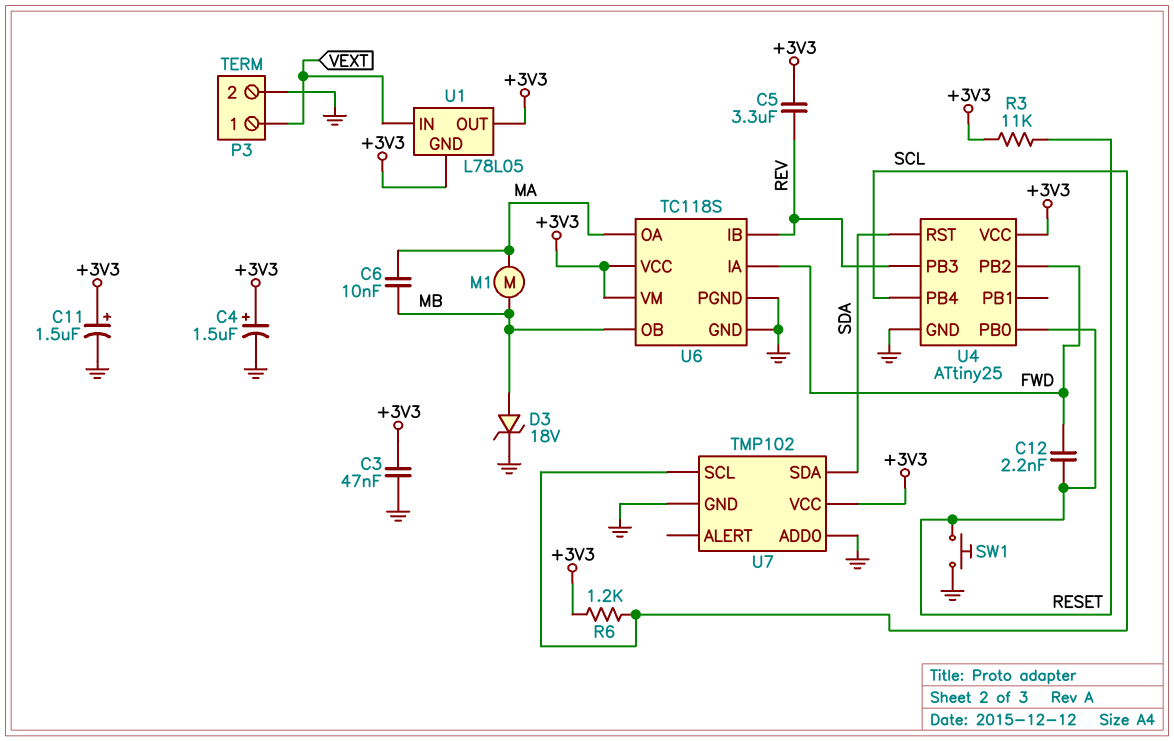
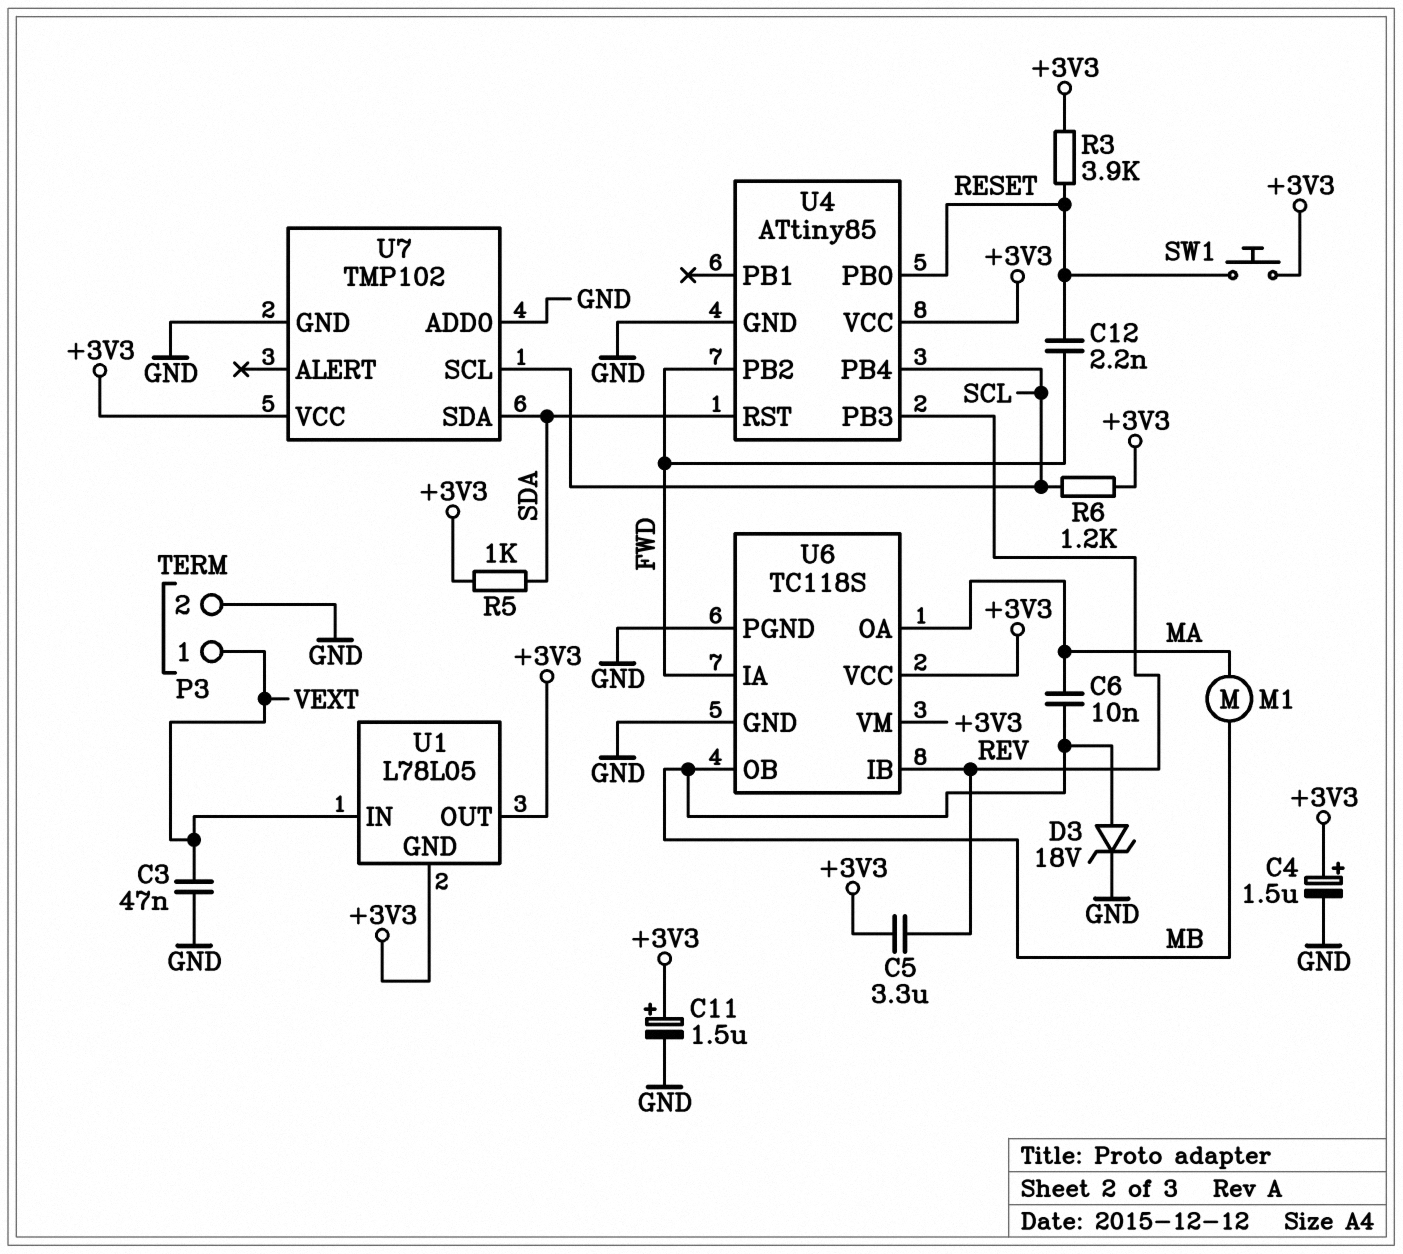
C3: 47nF (+3V3, GND) -> 47nF (GND, VEXT)
R3: 11k (+3V3, RESET) -> 3.9k (+3V3, RESET)
R5: none -> 1k (+3V3, SDA)
SW1: button (GND, RESET) -> button (+3V3, RESET)
U4: ATtiny25 -> ATtiny85

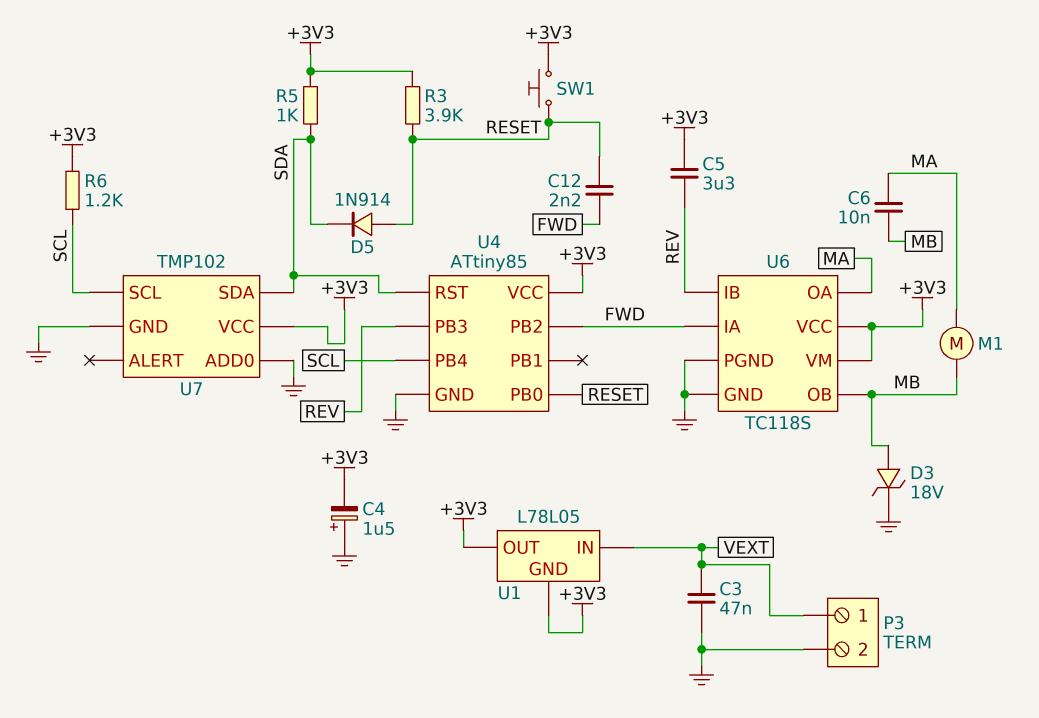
C4: 1.5uF (plus +3V3, minus GND) -> 1.5uF (plus GND, minus +3V3)
C11: 1.5uF (plus +3V3, minus GND) -> none
D5: none -> diode 1N914 (A RESET, K SDA)

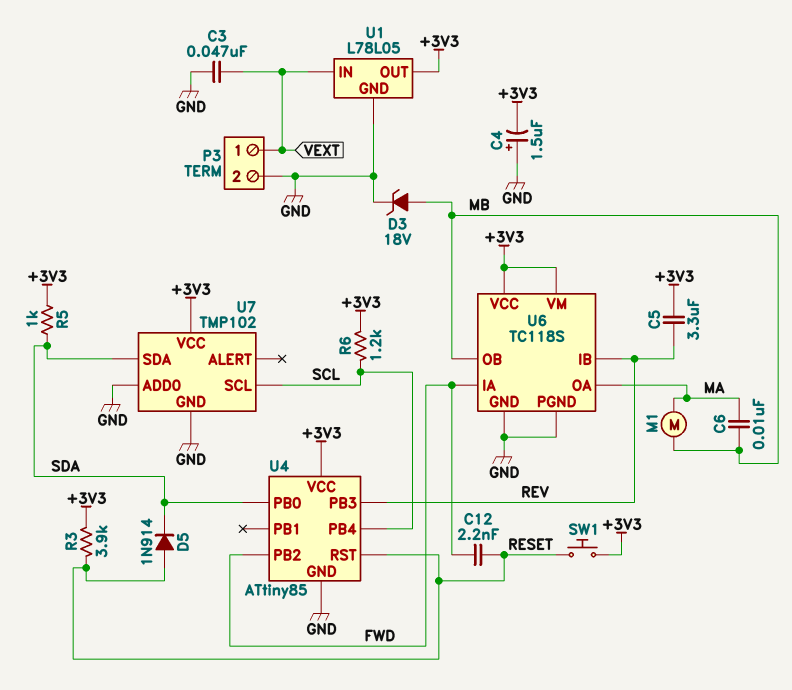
U1 pin GND: +3V3 -> GND
U4 pin PB0: RESET -> SDA
U4 pin RST: SDA -> RESET

